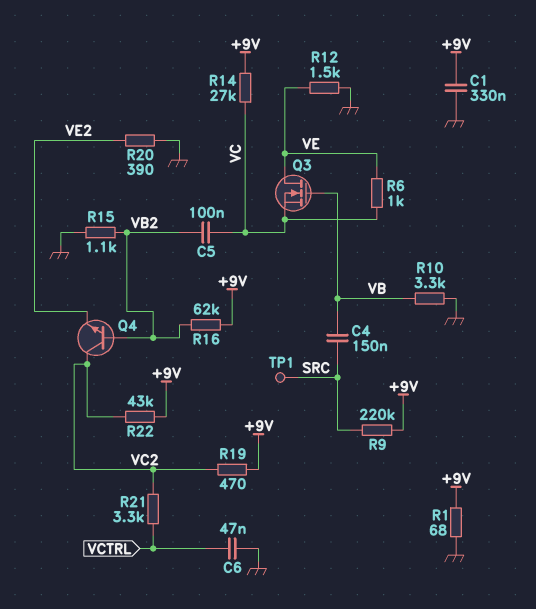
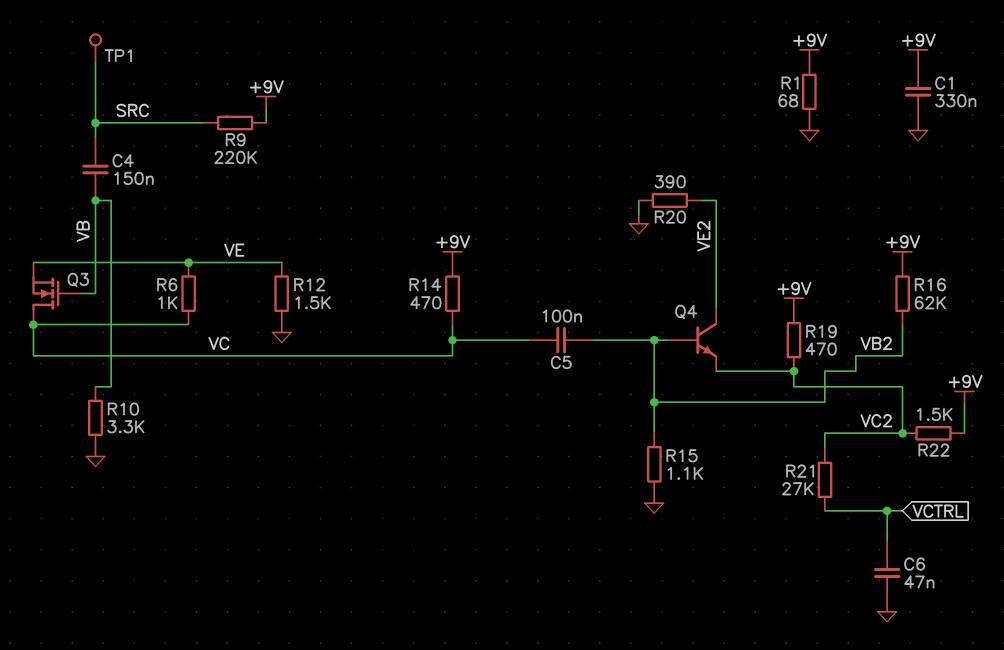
Q3: NMOS (G VB, D VE, S VC) -> NMOS (G VB, D VC, S VE)
Q4: NPN (B VB2, C VC2, E VE2) -> NPN (B VB2, C VE2, E VC2)
R14: 27k (+9V, VC) -> 470 (+9V, VC)
R21: 3.3k (VC2, VCTRL) -> 27k (VC2, VCTRL)
R22: 43k (+9V, VC2) -> 1.5k (+9V, VC2)

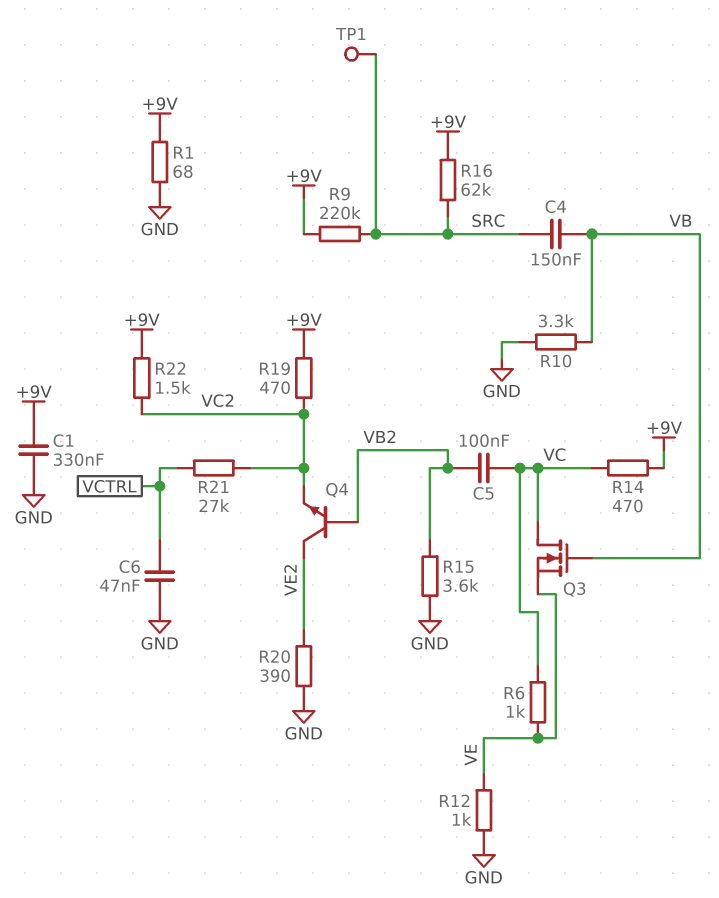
R12: 1.5k (GND, VE) -> 1k (GND, VE)
R15: 1.1k (GND, VB2) -> 3.6k (GND, VB2)
R16: 62k (+9V, VB2) -> 62k (+9V, SRC)

